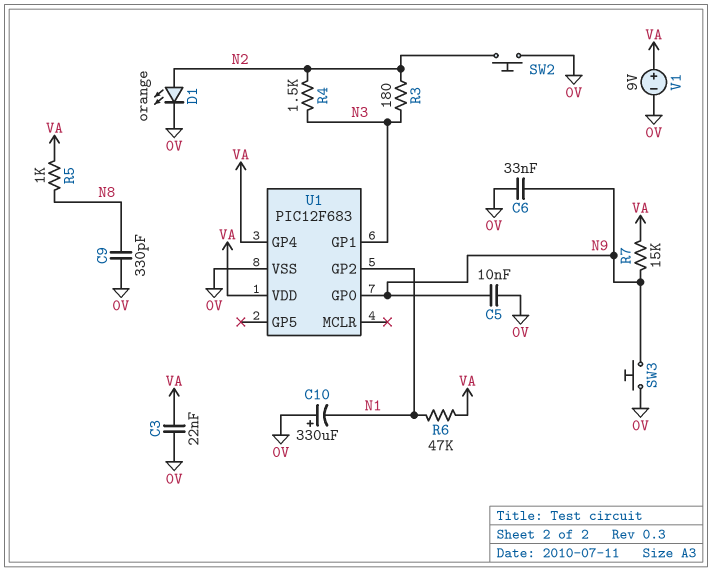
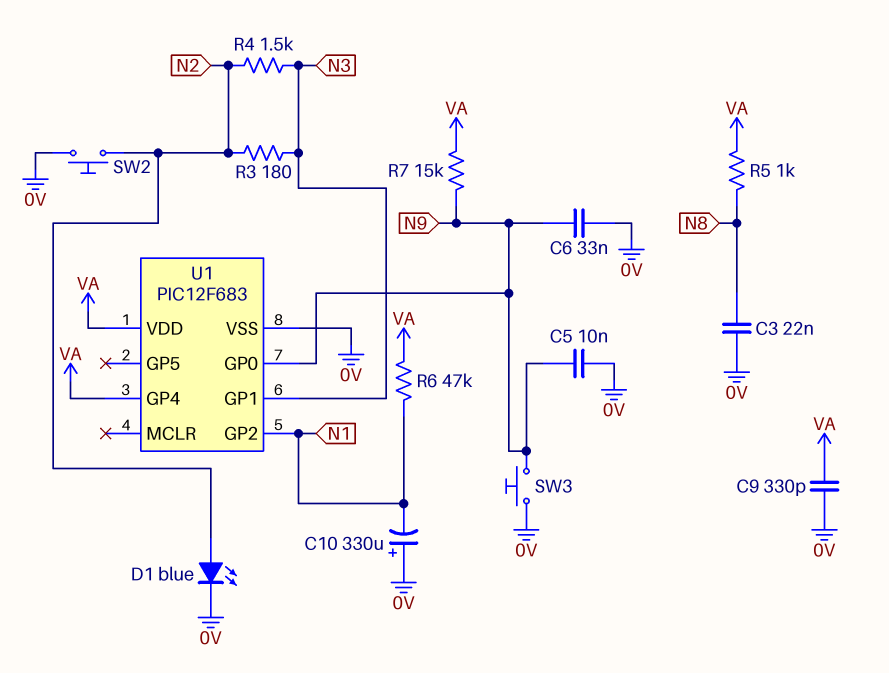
C3: 22nF (0V, VA) -> 22nF (0V, N8)
C9: 330pF (0V, N8) -> 330pF (0V, VA)
D1: LED orange (A N2, K 0V) -> LED blue (A N2, K 0V)
V1: 9V (plus VA, minus 0V) -> none

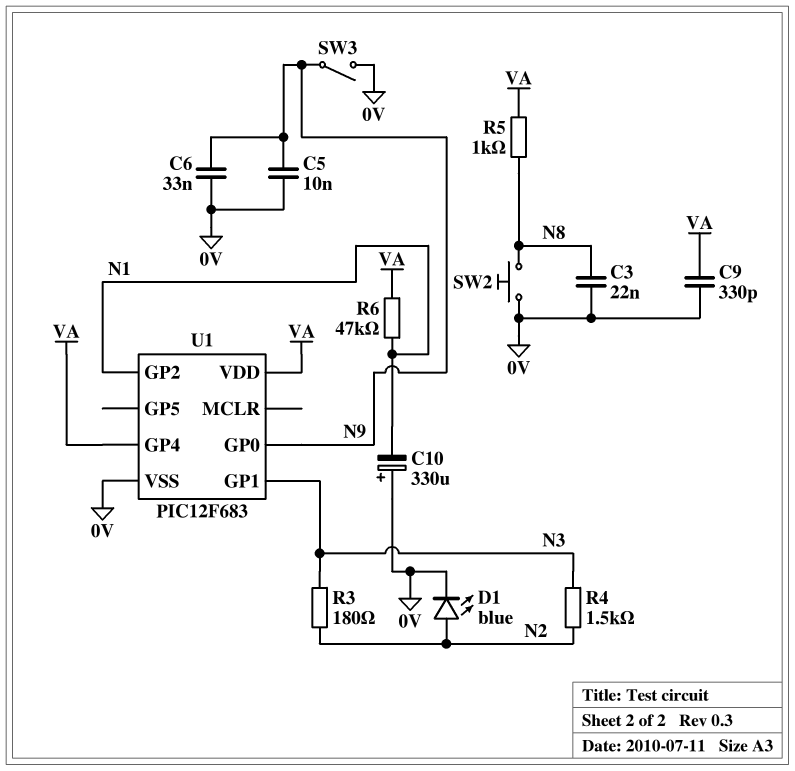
R7: 15k (N9, VA) -> none
SW2: button (0V, N2) -> button (0V, N8)
SW3: button (0V, N9) -> switch (0V, N9)

